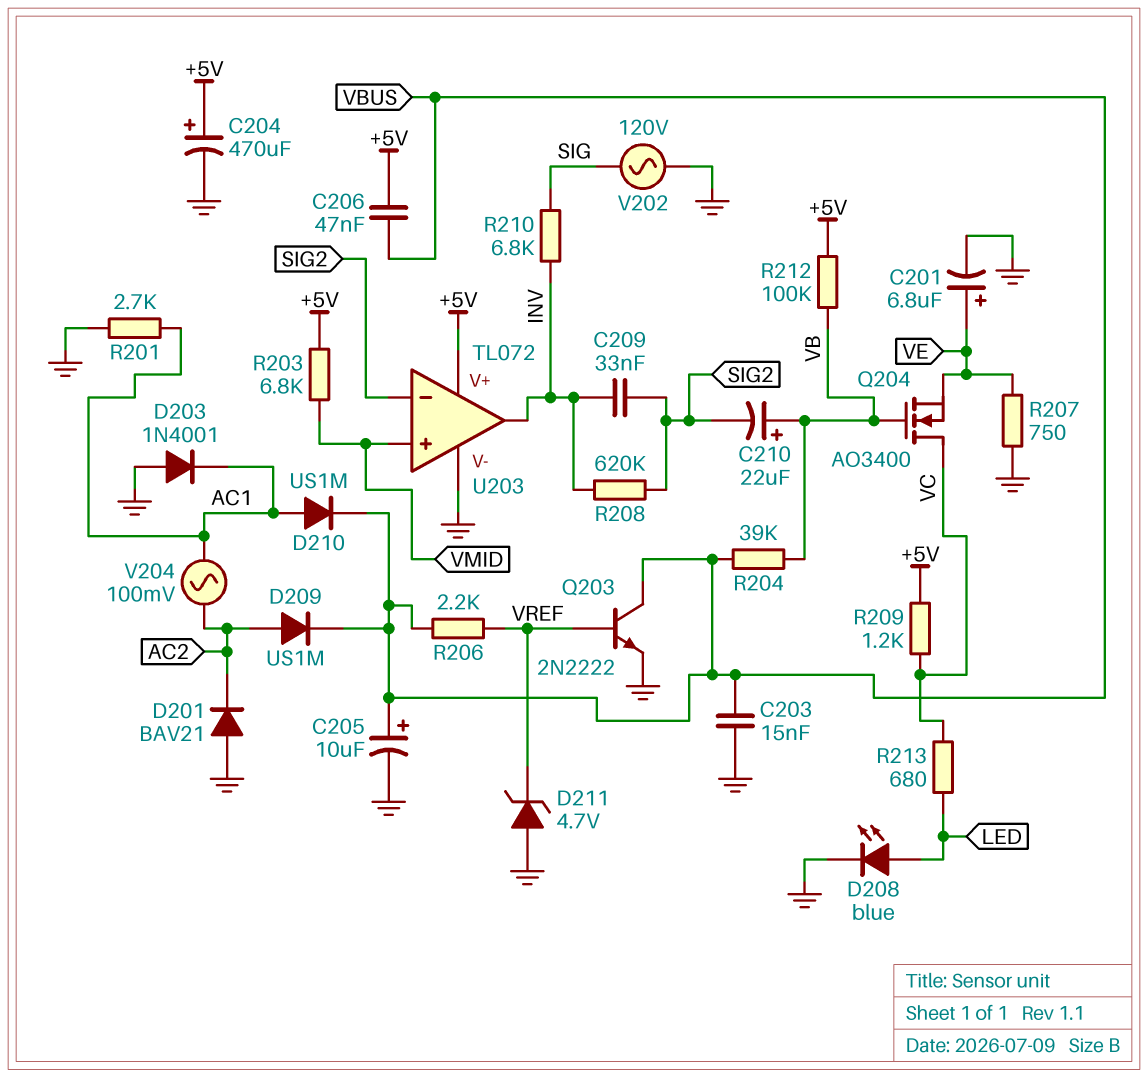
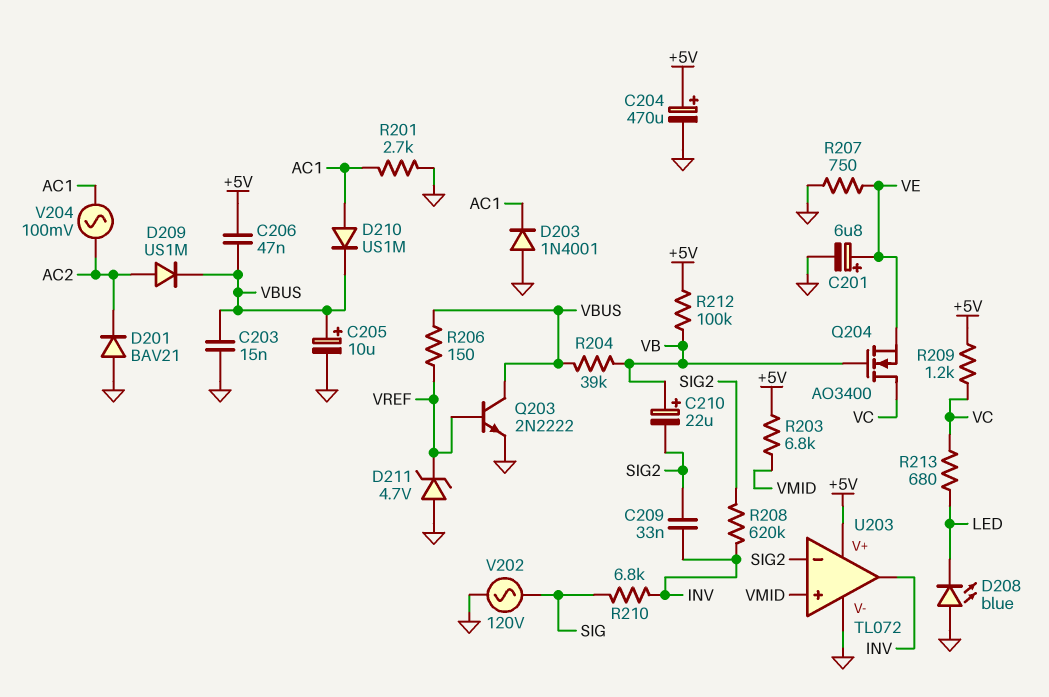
D208: LED blue (A LED, K GND) -> LED blue (A GND, K LED)
R206: 2.2k (VBUS, VREF) -> 150 (VBUS, VREF)

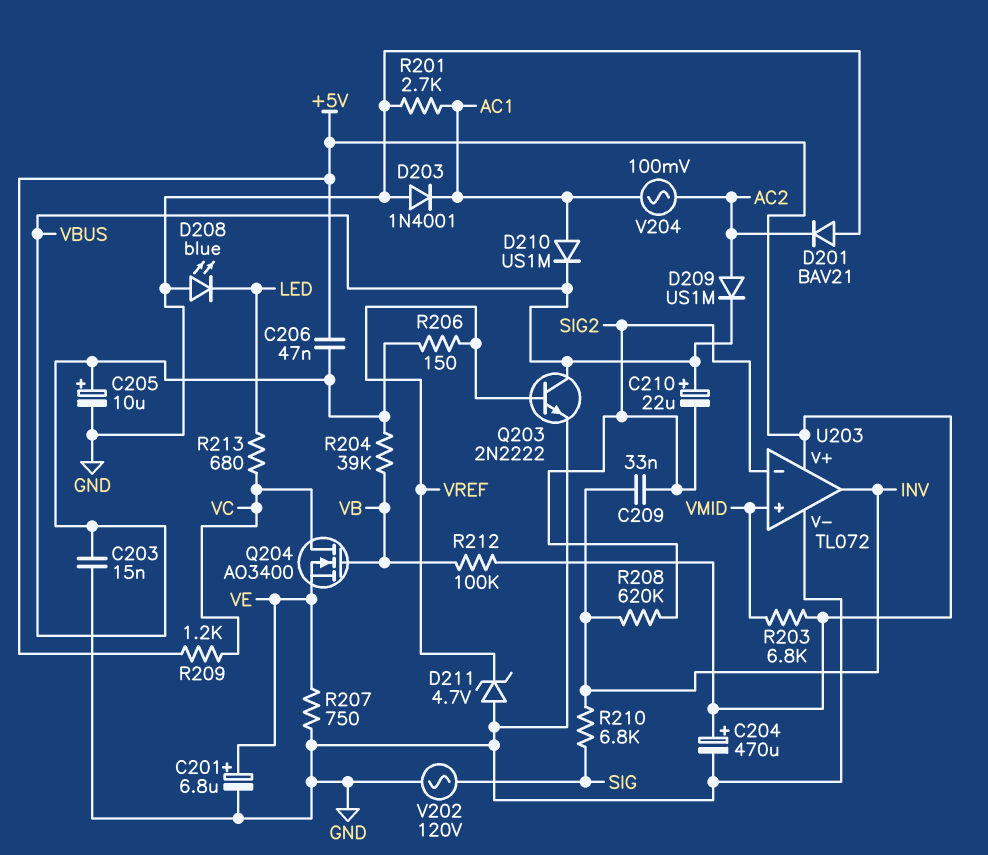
C210: 22uF (plus VB, minus SIG2) -> 22uF (plus VBUS, minus SIG2)

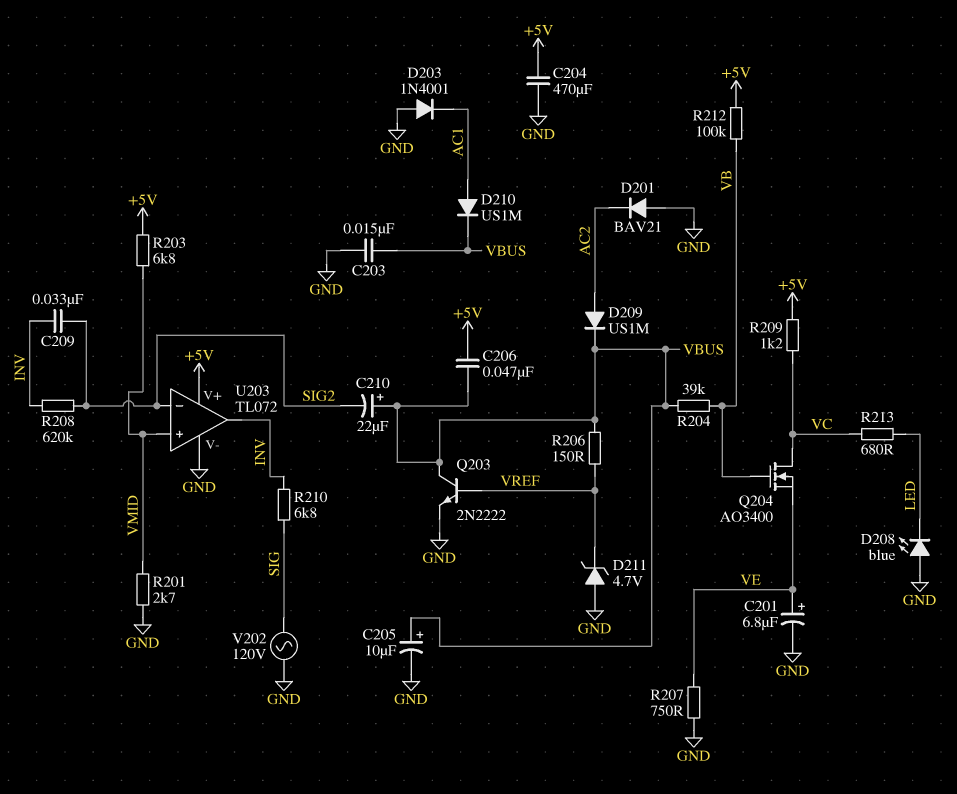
C204: 470uF (plus +5V, minus GND) -> 470uF (+5V, GND)
R201: 2.7k (AC1, GND) -> 2.7k (GND, VMID)
V204: AC 100mV (AC1, AC2) -> none

